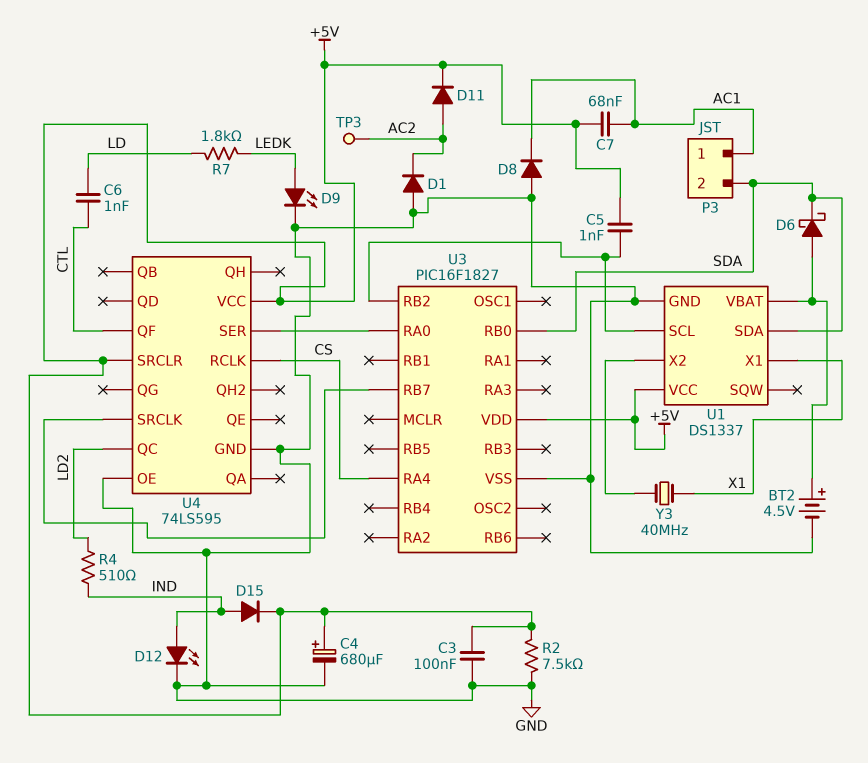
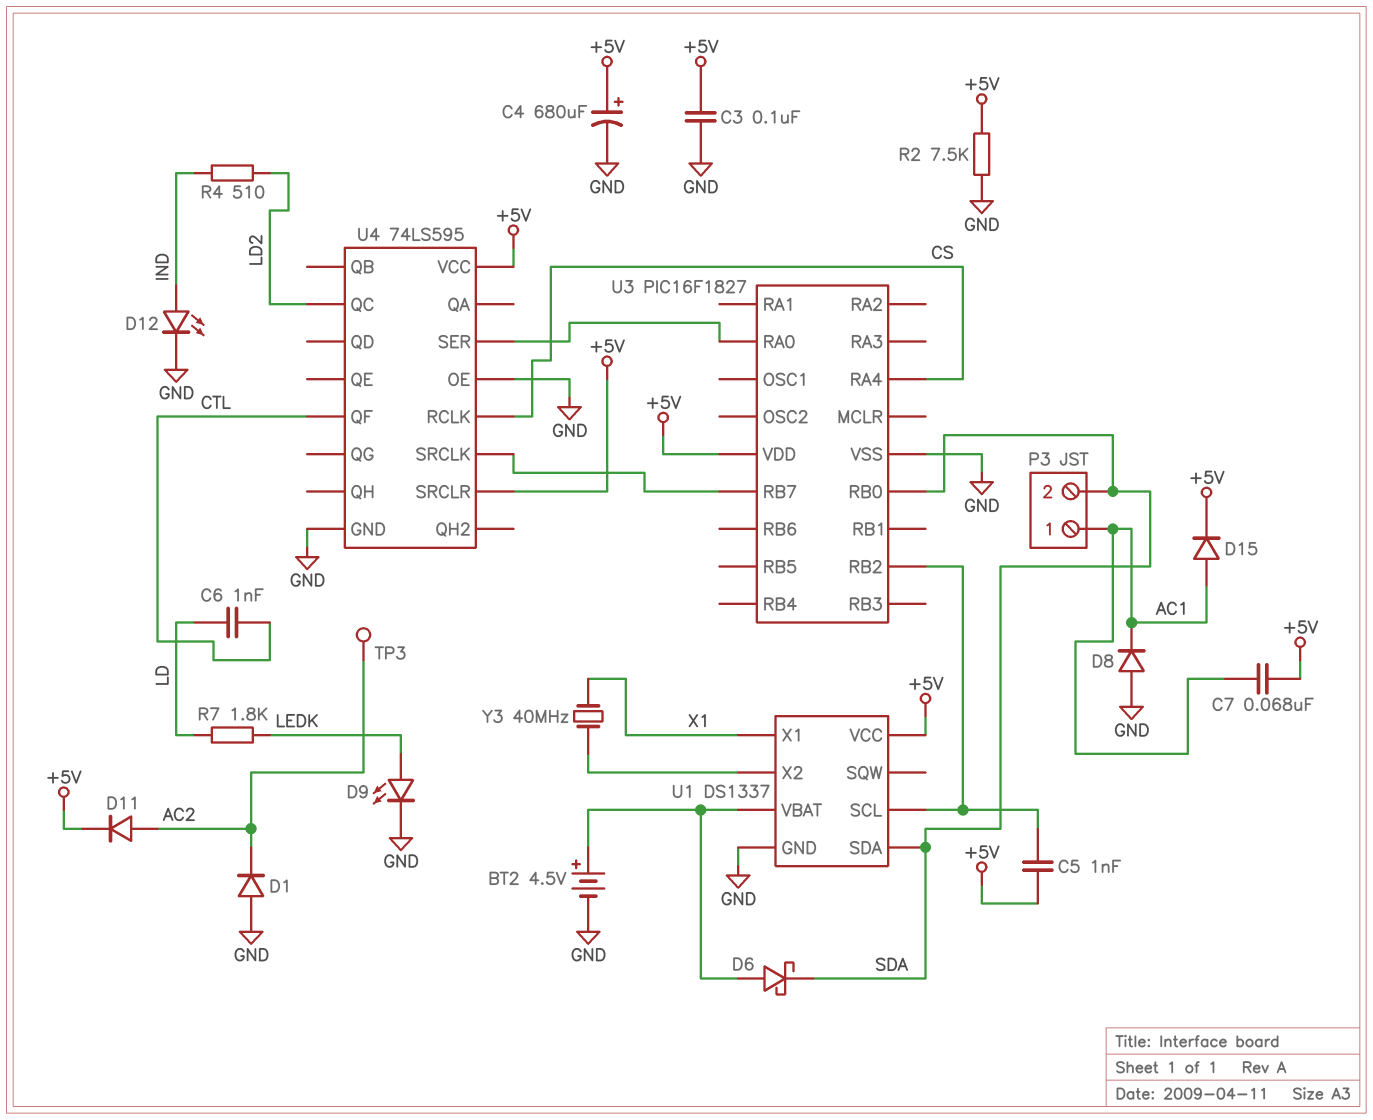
D15: diode (A IND, K +5V) -> diode (A AC1, K +5V)

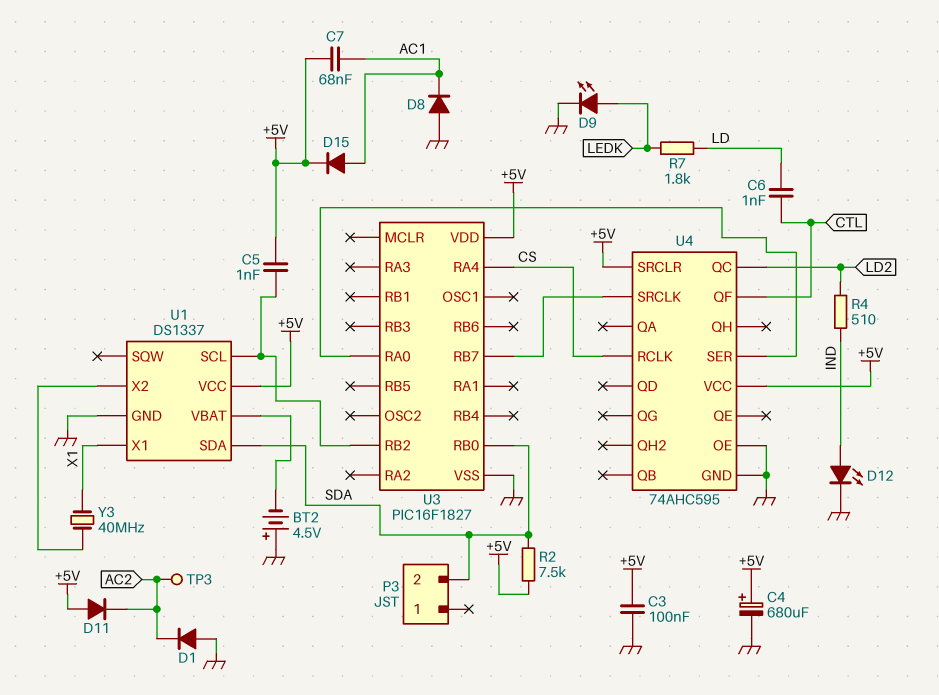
BT2: 4.5V (plus U1/VBAT, minus GND) -> 4.5V (plus GND, minus U1/VBAT)
D6: schottky (A U1/VBAT, K SDA) -> none
D11: diode (A AC2, K +5V) -> diode (A +5V, K AC2)
P3 pin 1: AC1 -> none
R2: 7.5k (+5V, GND) -> 7.5k (+5V, SDA)
U4: 74LS595 -> 74AHC595

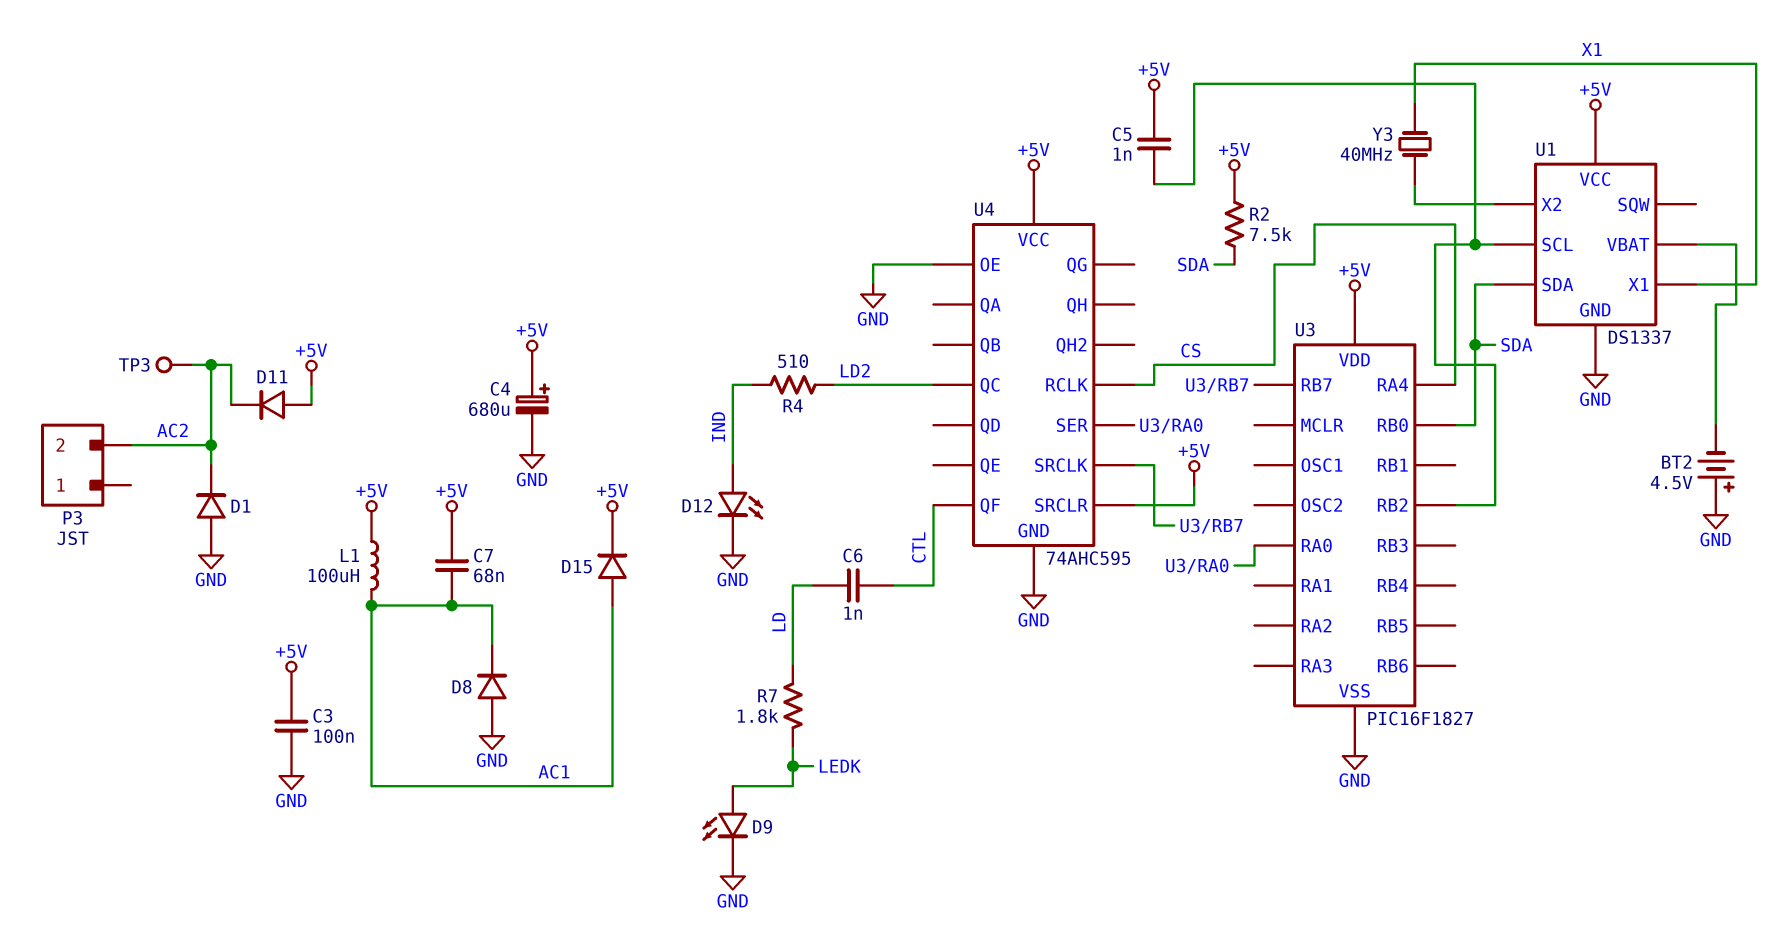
L1: none -> 100uH (+5V, AC1)
P3 pin 2: SDA -> AC2

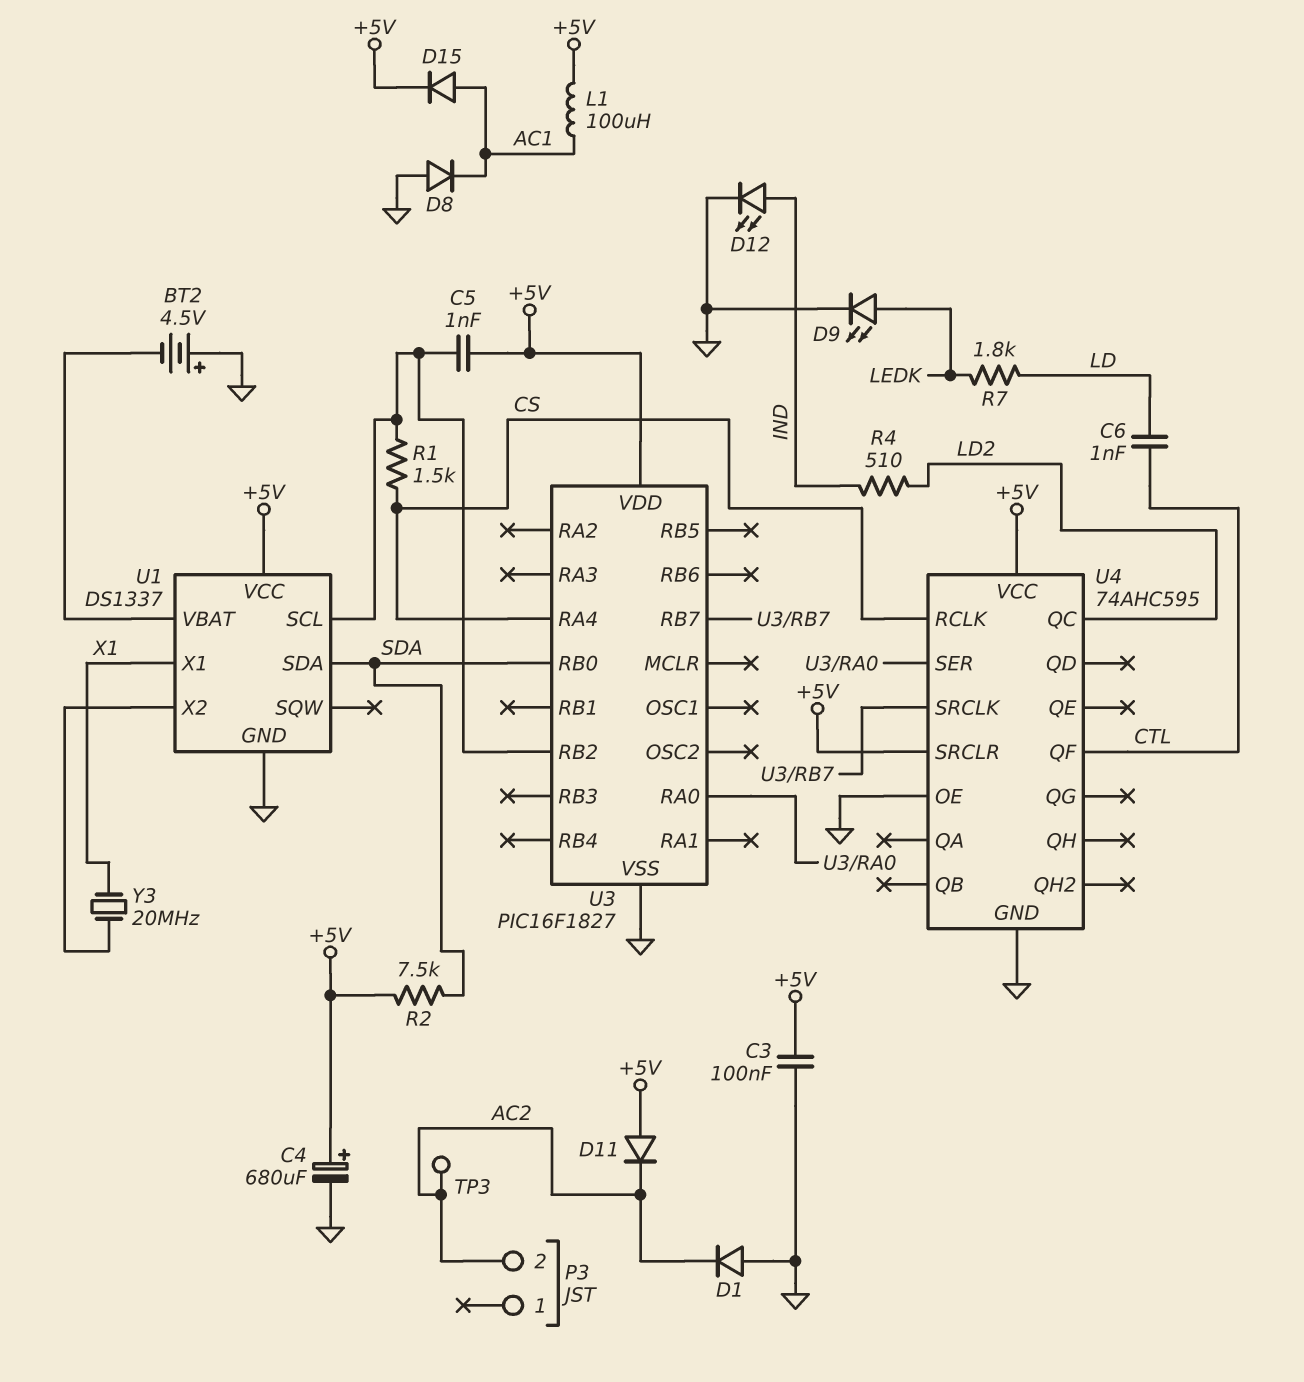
C7: 68nF (+5V, AC1) -> none
R1: none -> 1.5k (CS, U1/SCL)
Y3: 40MHz (U1/X2, X1) -> 20MHz (U1/X2, X1)

